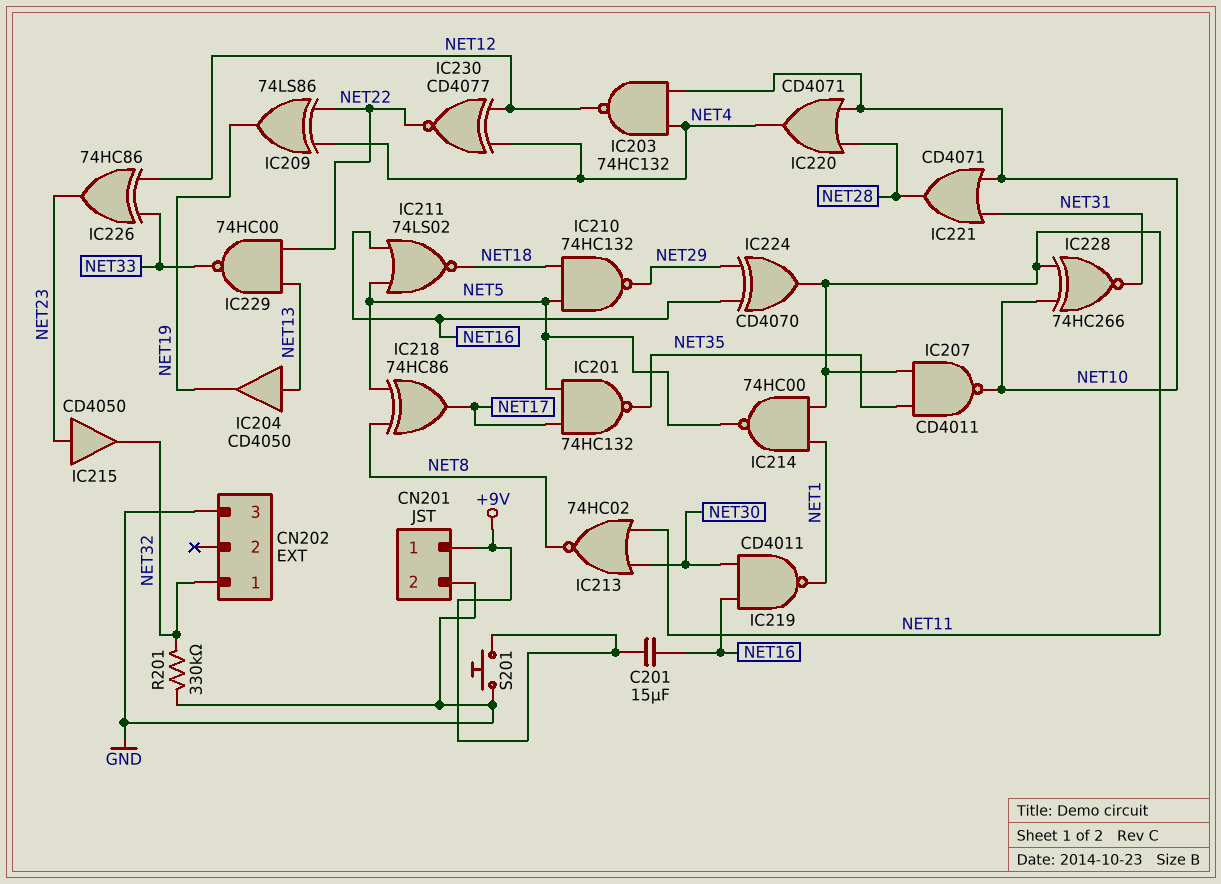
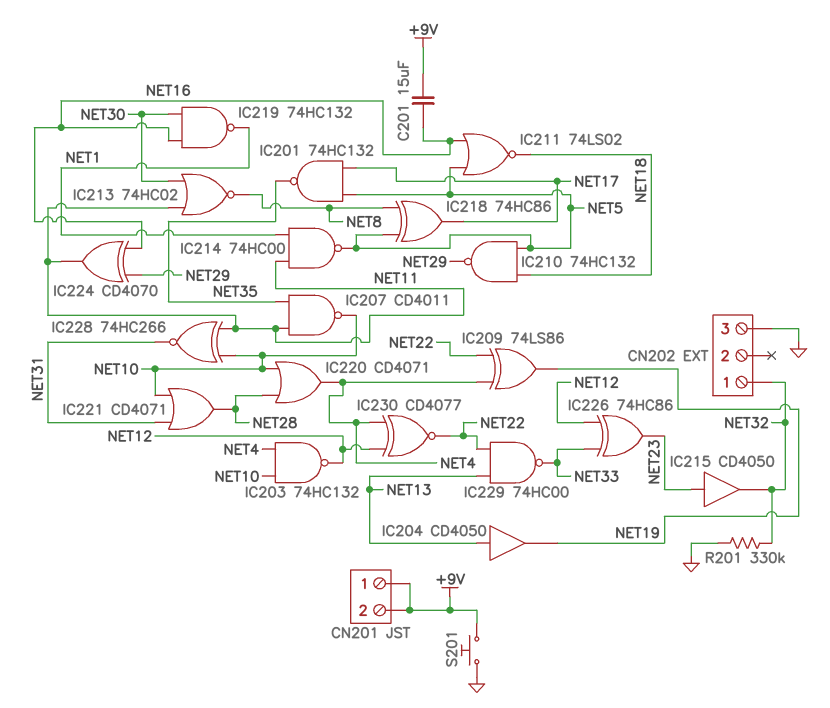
CN201 pin 2: GND -> +9V
IC219: NAND CD4011 (in NET16, in NET30, out NET1) -> NAND 74HC132 (in NET16, in NET30, out NET1)

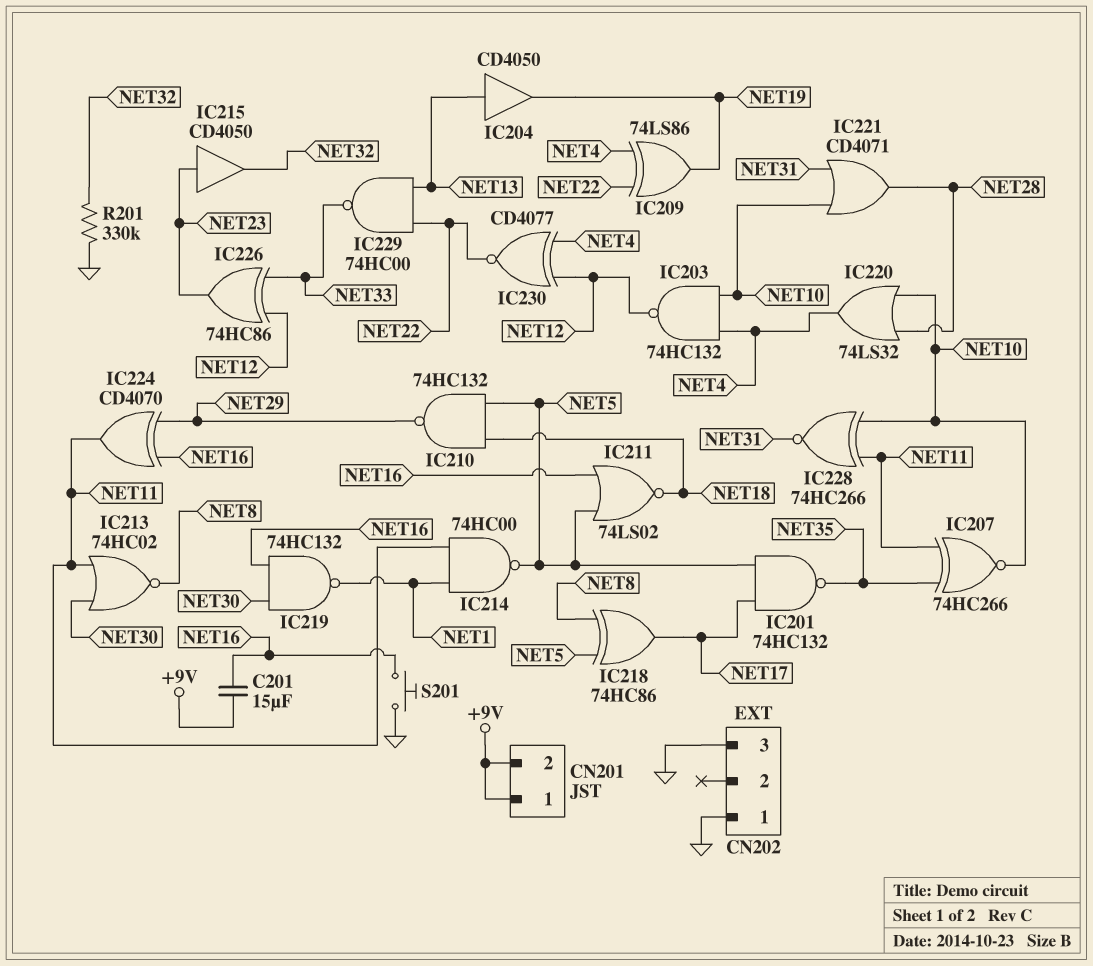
CN202 pin 1: NET32 -> GND
IC207: NAND CD4011 (in NET11, in NET35, out NET10) -> XNOR 74HC266 (in NET11, in NET35, out NET10)
IC220: OR CD4071 (in NET10, in NET28, out NET4) -> OR 74LS32 (in NET10, in NET28, out NET4)
S201: button (+9V, GND) -> button (GND, NET16)

